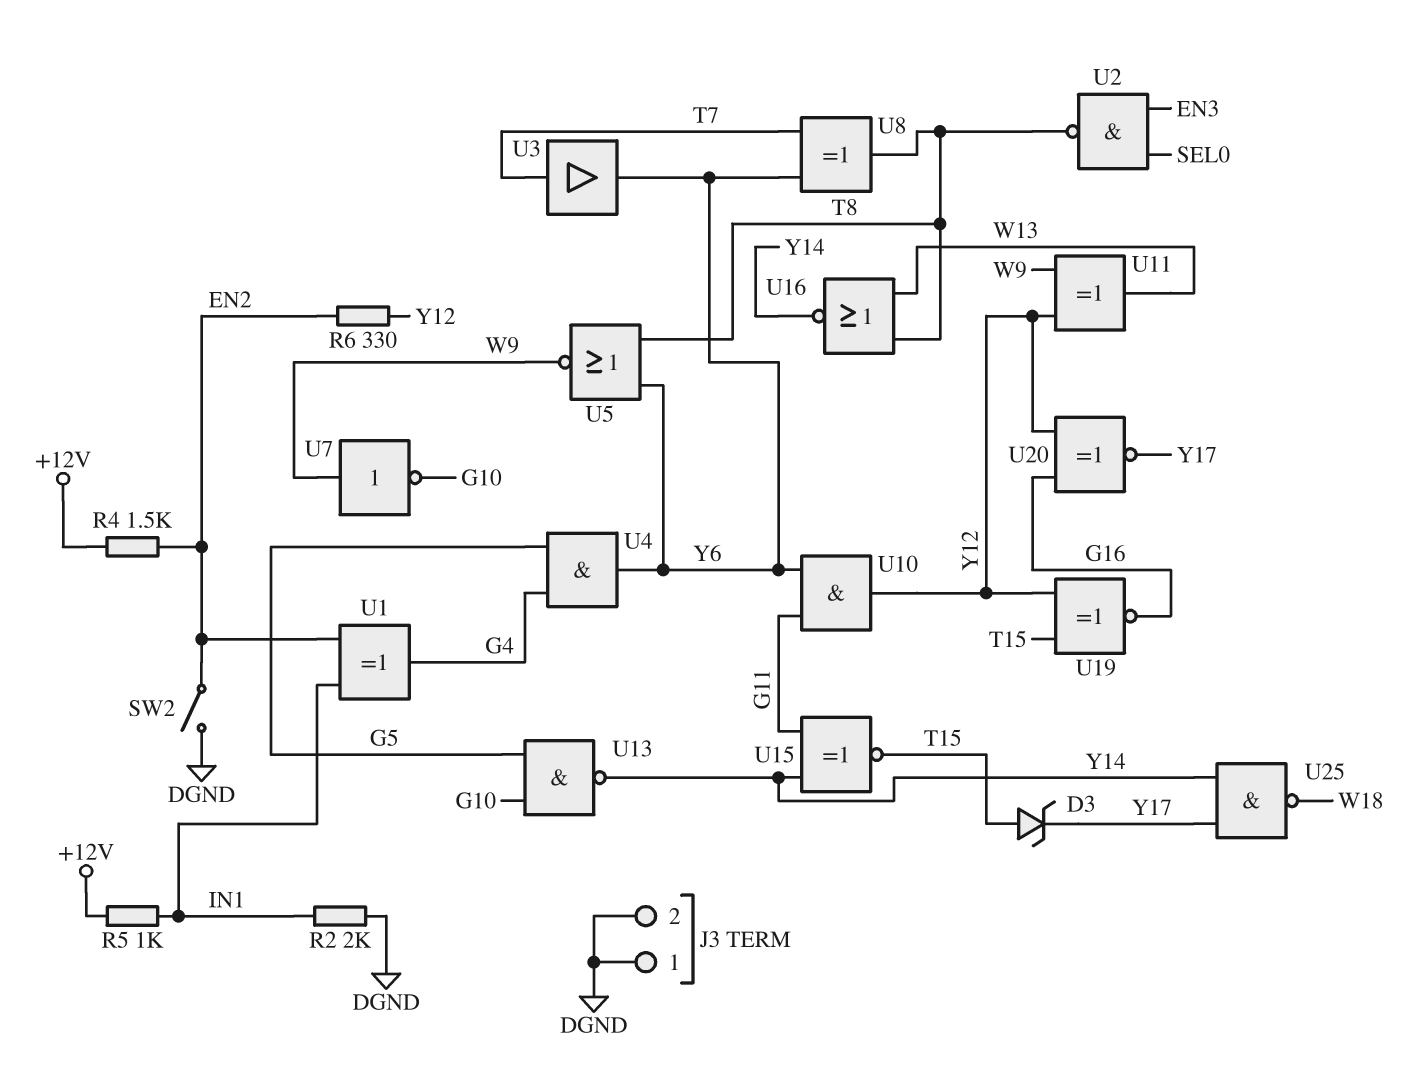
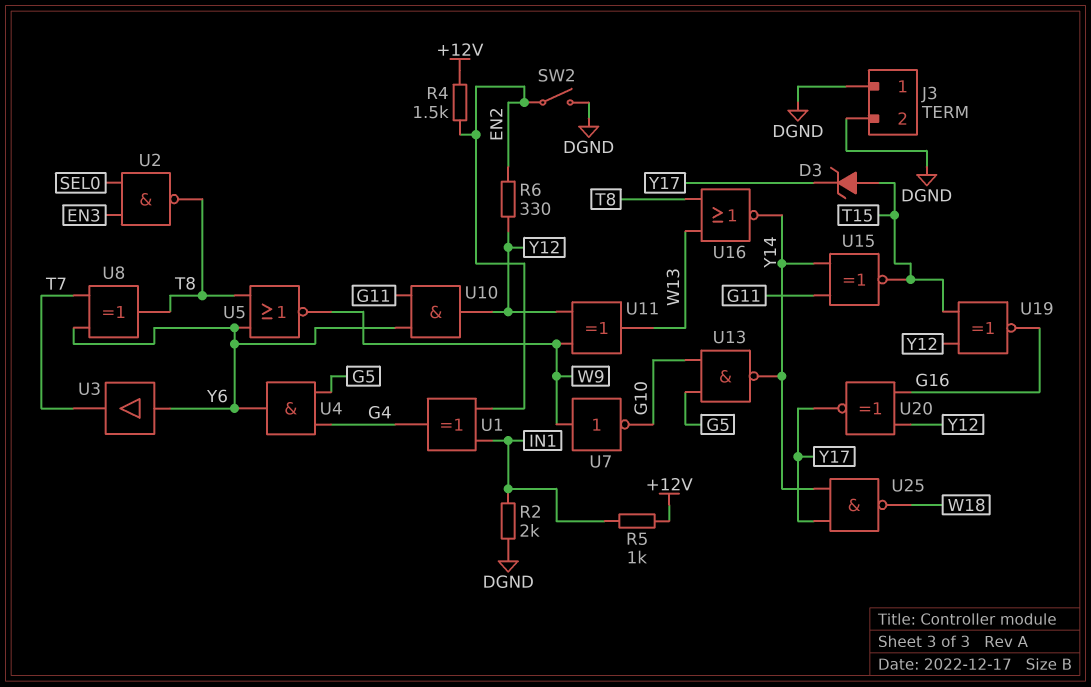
U3: buffer (in T7, out Y6) -> buffer (in Y6, out T7)

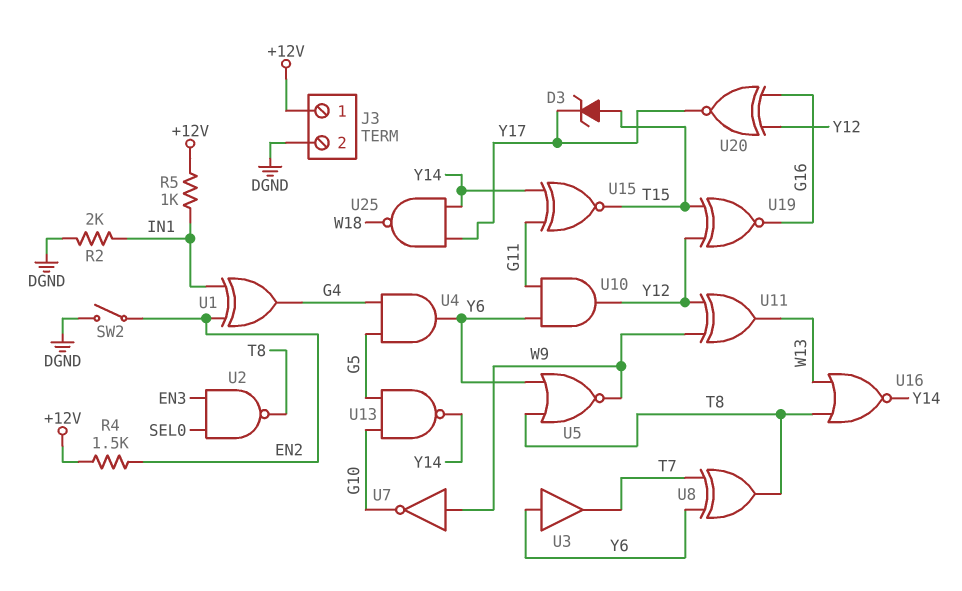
J3 pin 1: DGND -> +12V
R6: 330 (EN2, Y12) -> none

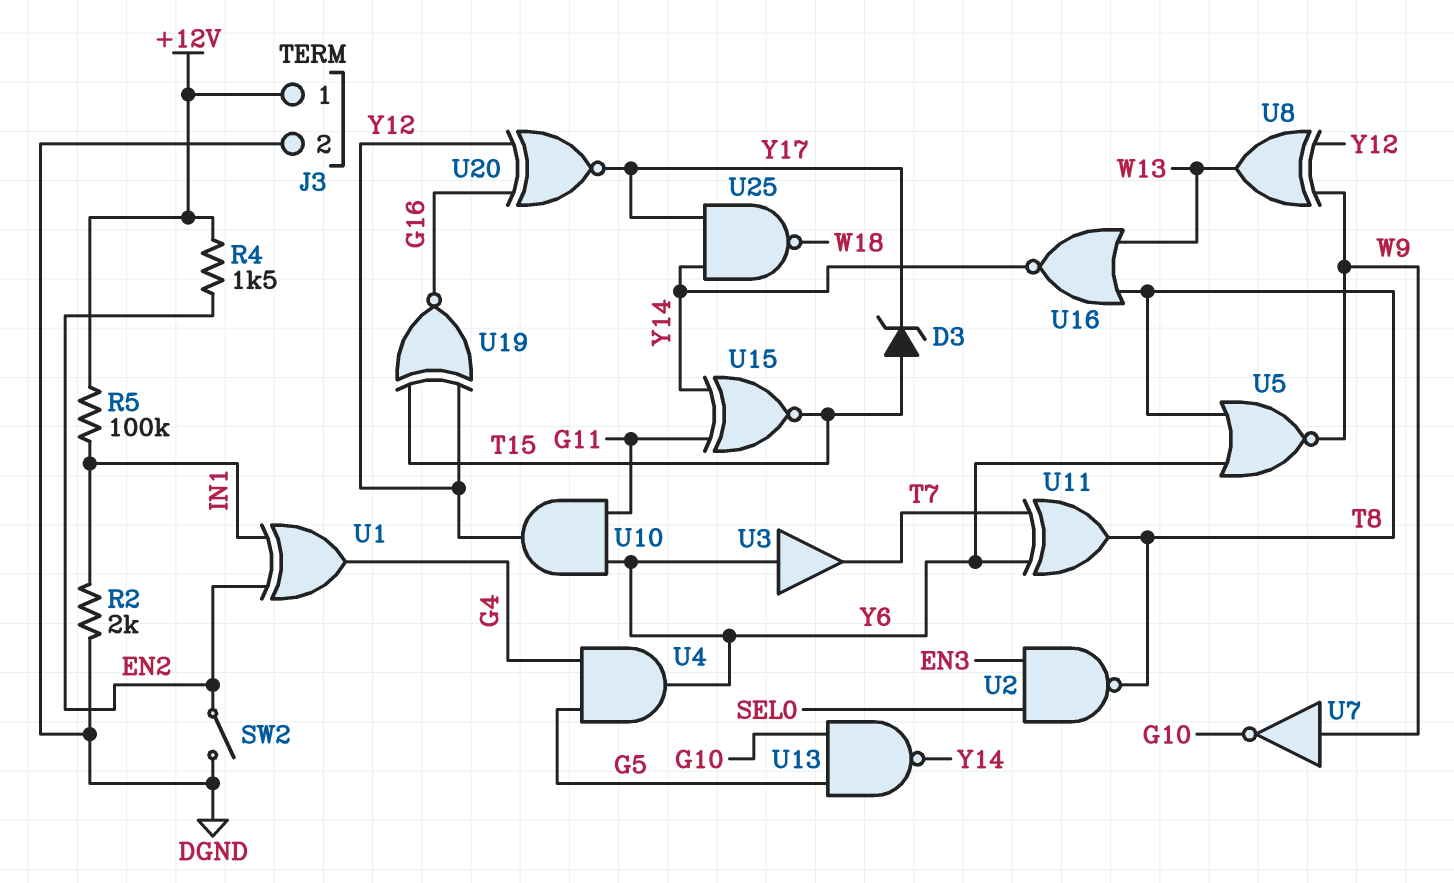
R5: 1k (+12V, IN1) -> 100k (+12V, IN1)
U8: XOR (in T7, in Y6, out T8) -> XOR (in W9, in Y12, out W13)
U11: XOR (in W9, in Y12, out W13) -> XOR (in T7, in Y6, out T8)

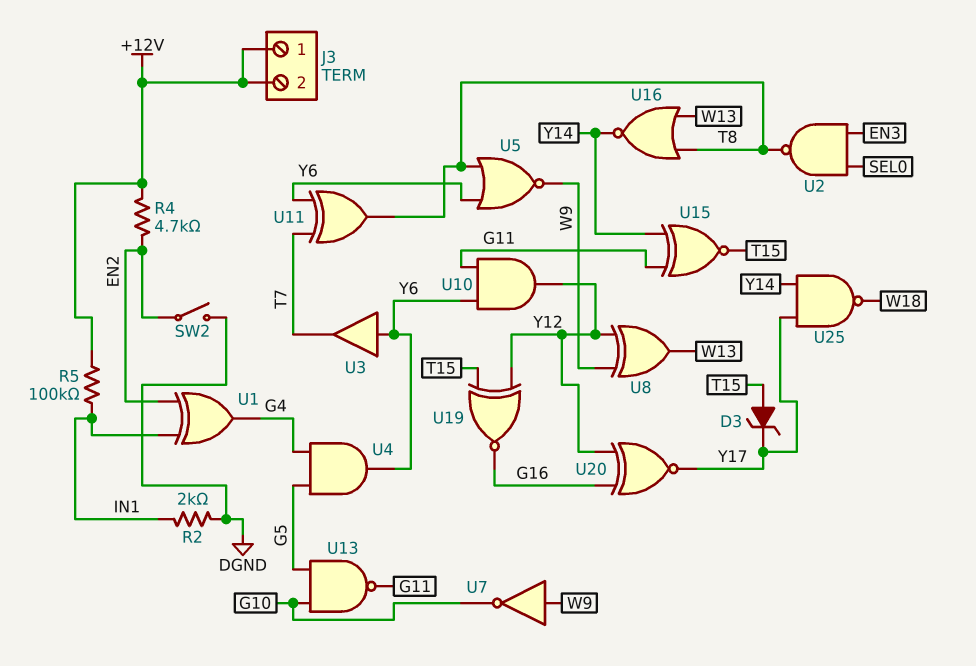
J3 pin 2: DGND -> +12V
R4: 1.5k (+12V, EN2) -> 4.7k (+12V, EN2)
U13: NAND (in G5, in G10, out Y14) -> NAND (in G5, in G10, out G11)

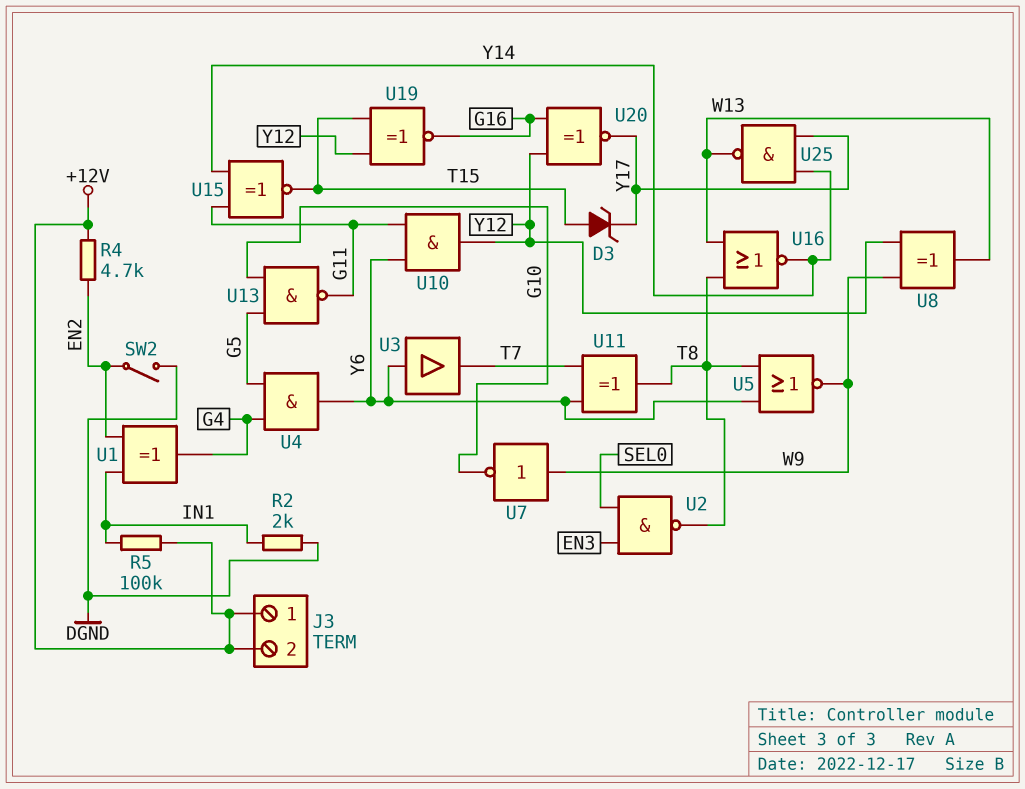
U25: NAND (in Y14, in Y17, out W18) -> NAND (in Y14, in Y17, out W13)

